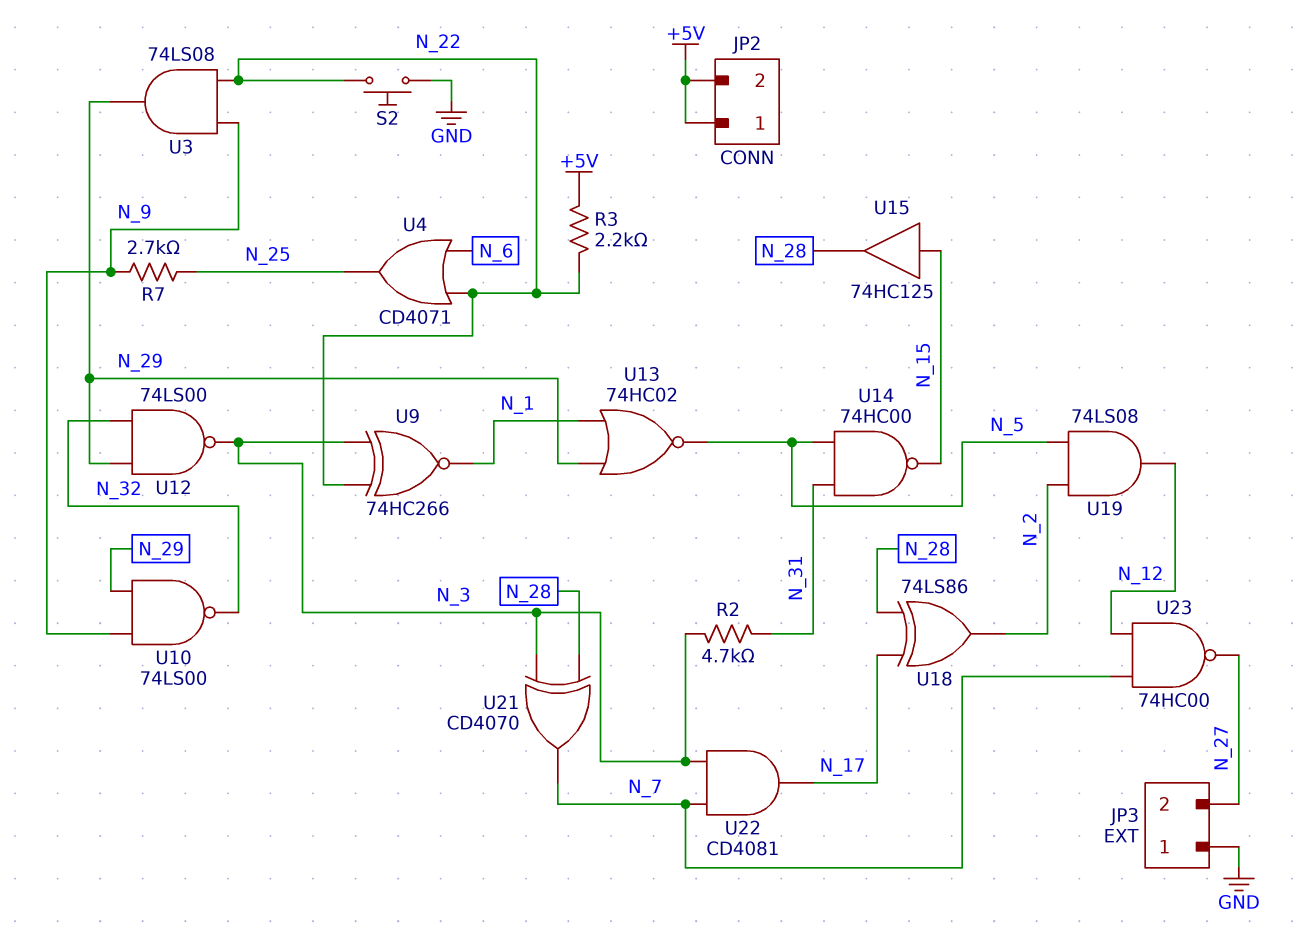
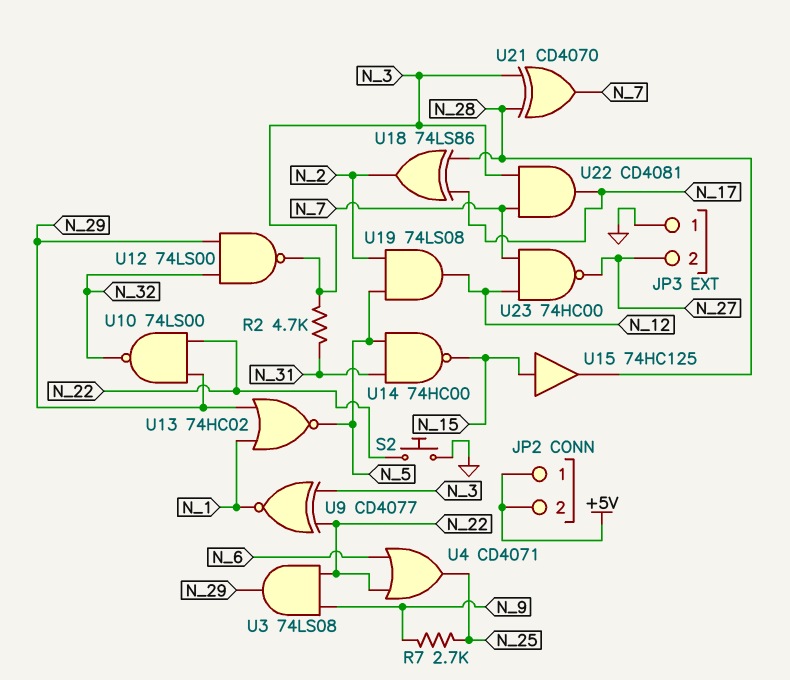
R3: 2.2k (+5V, N_22) -> none
U9: XNOR 74HC266 (in N_3, in N_22, out N_1) -> XNOR CD4077 (in N_3, in N_22, out N_1)
U10: NAND 74LS00 (in N_9, in N_29, out N_32) -> NAND 74LS00 (in N_22, in N_29, out N_32)

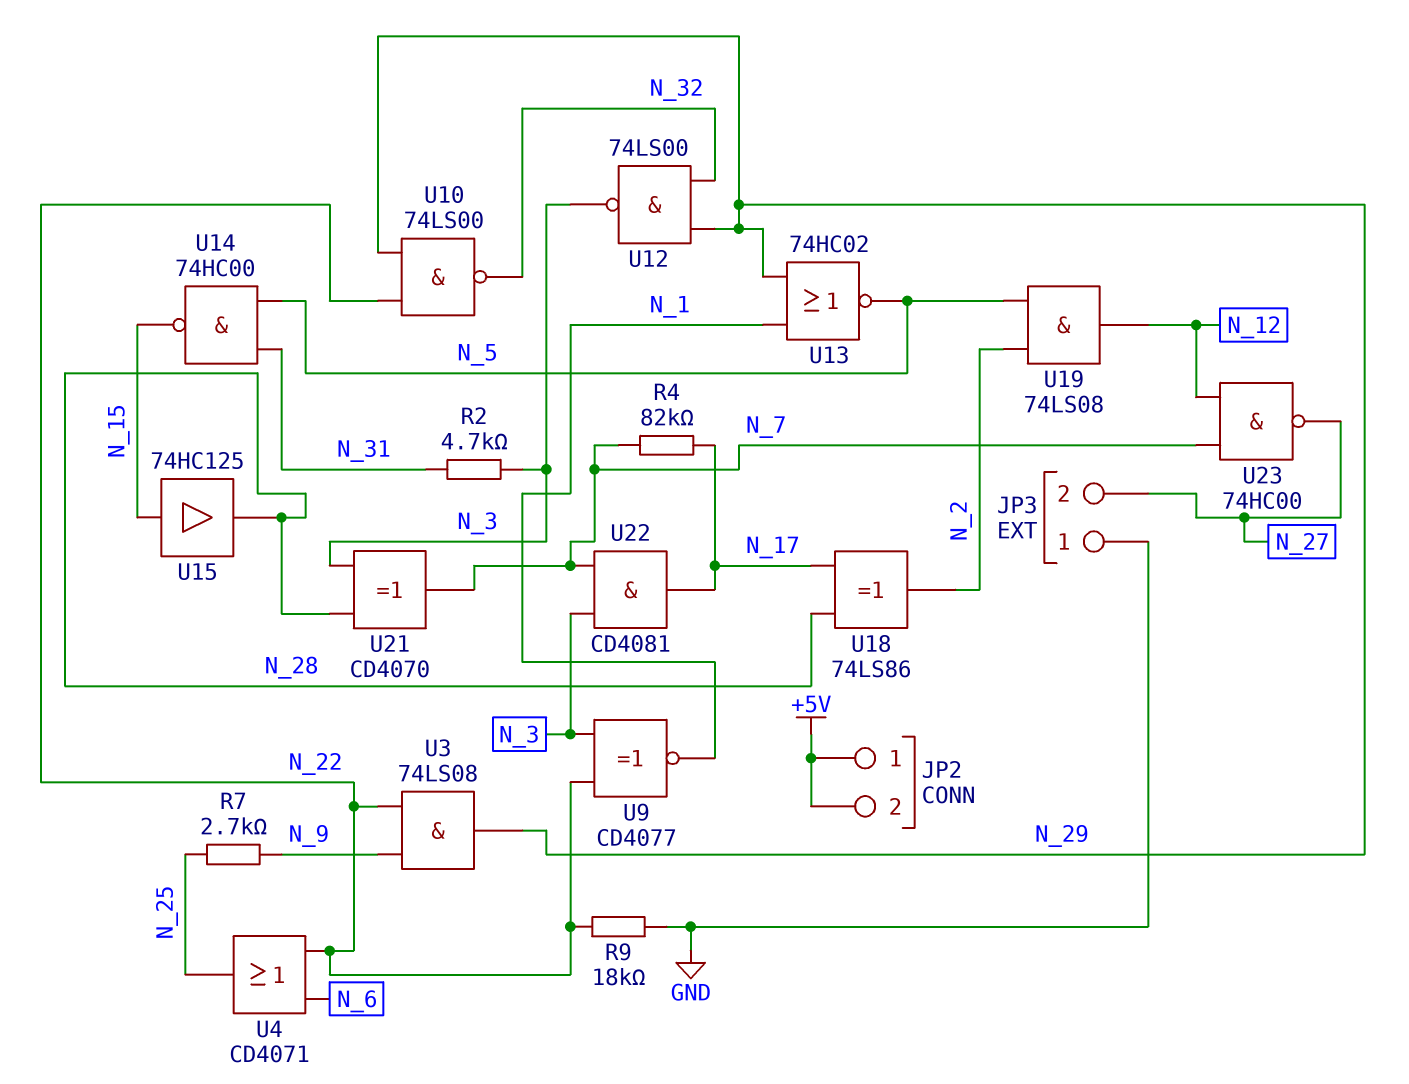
R4: none -> 82k (N_7, N_17)
R9: none -> 18k (GND, N_22)
S2: button (GND, N_22) -> none

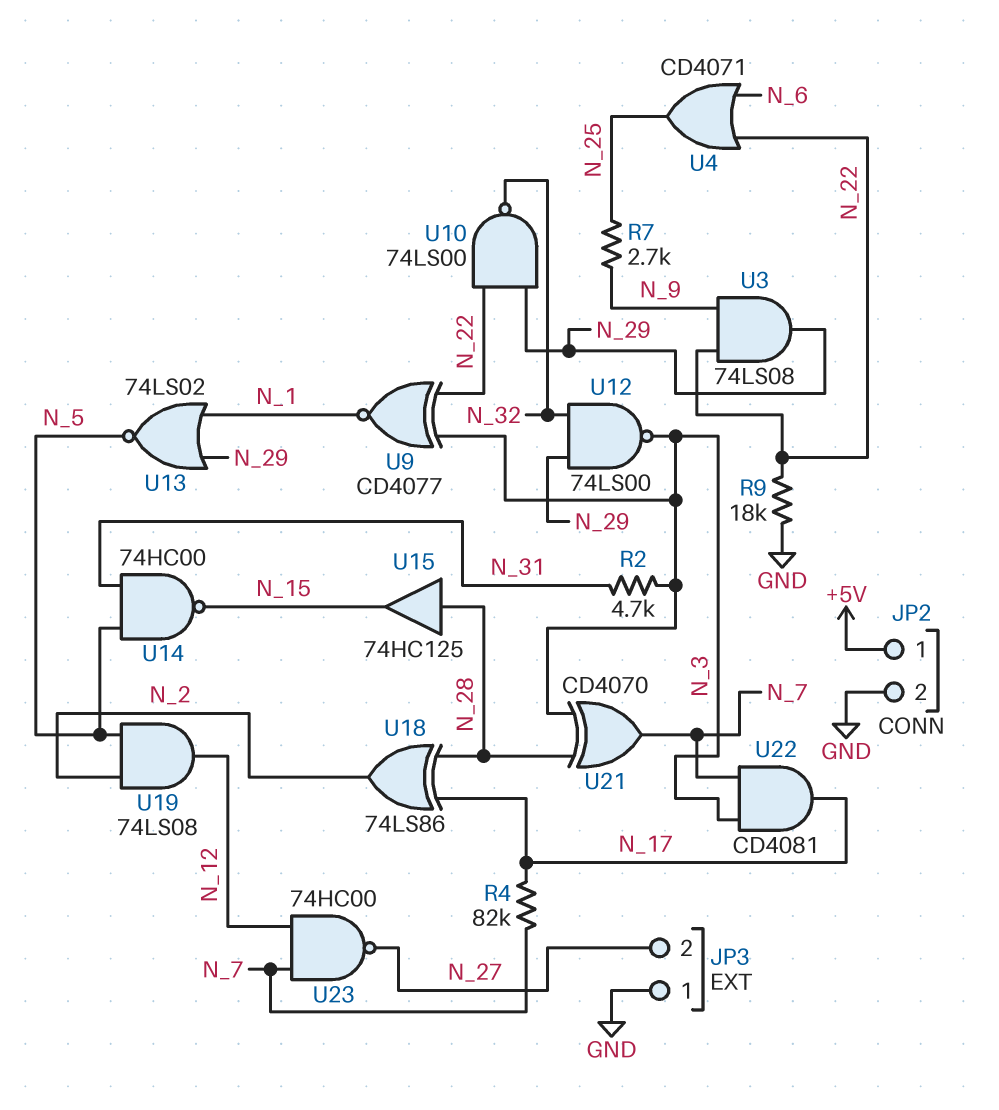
JP2 pin 2: +5V -> GND
U13: NOR 74HC02 (in N_1, in N_29, out N_5) -> NOR 74LS02 (in N_1, in N_29, out N_5)
U15: buffer 74HC125 (in N_15, out N_28) -> buffer 74HC125 (in N_28, out N_15)

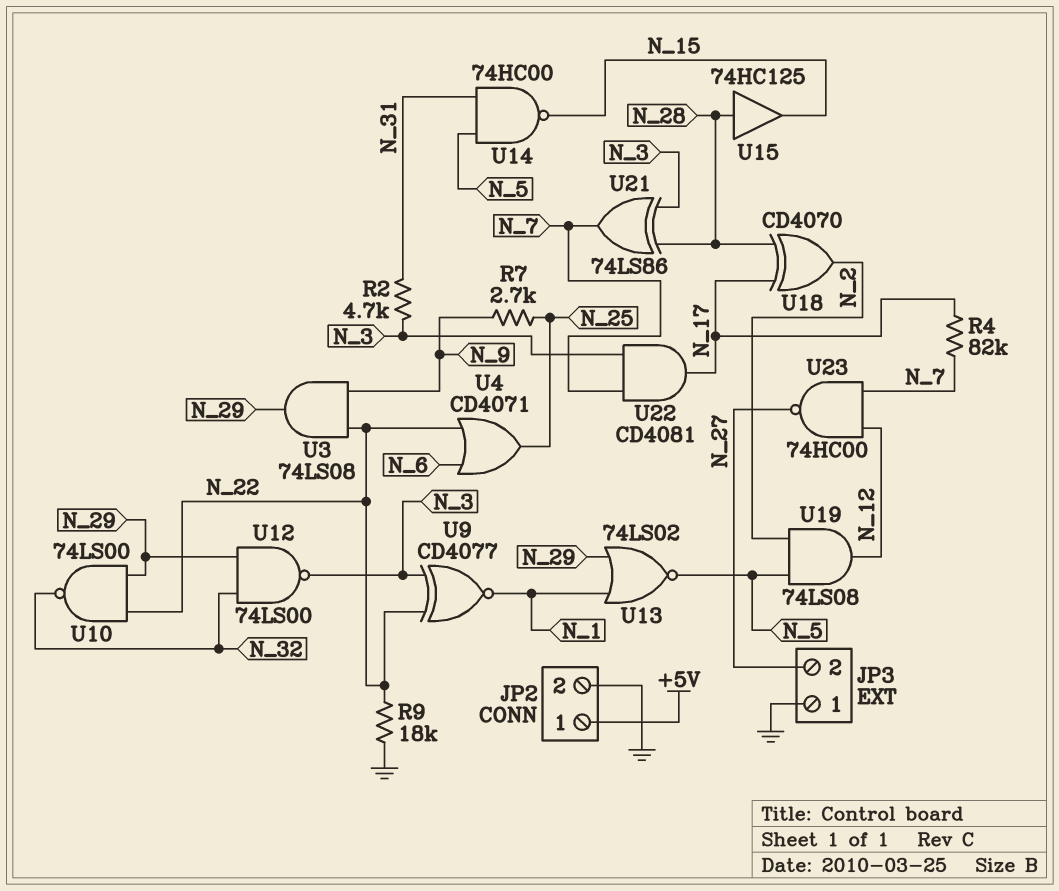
U18: XOR 74LS86 (in N_17, in N_28, out N_2) -> XOR CD4070 (in N_17, in N_28, out N_2)
U21: XOR CD4070 (in N_3, in N_28, out N_7) -> XOR 74LS86 (in N_3, in N_28, out N_7)

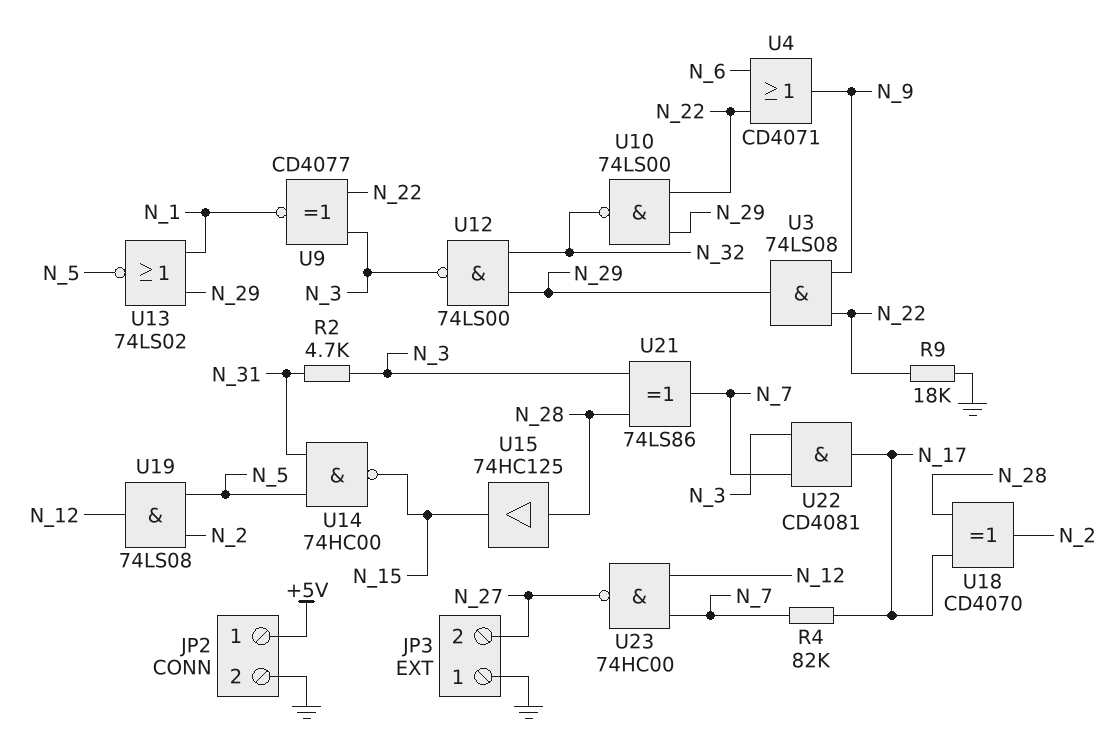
R7: 2.7k (N_9, N_25) -> none
U4: OR CD4071 (in N_6, in N_22, out N_25) -> OR CD4071 (in N_6, in N_22, out N_9)

